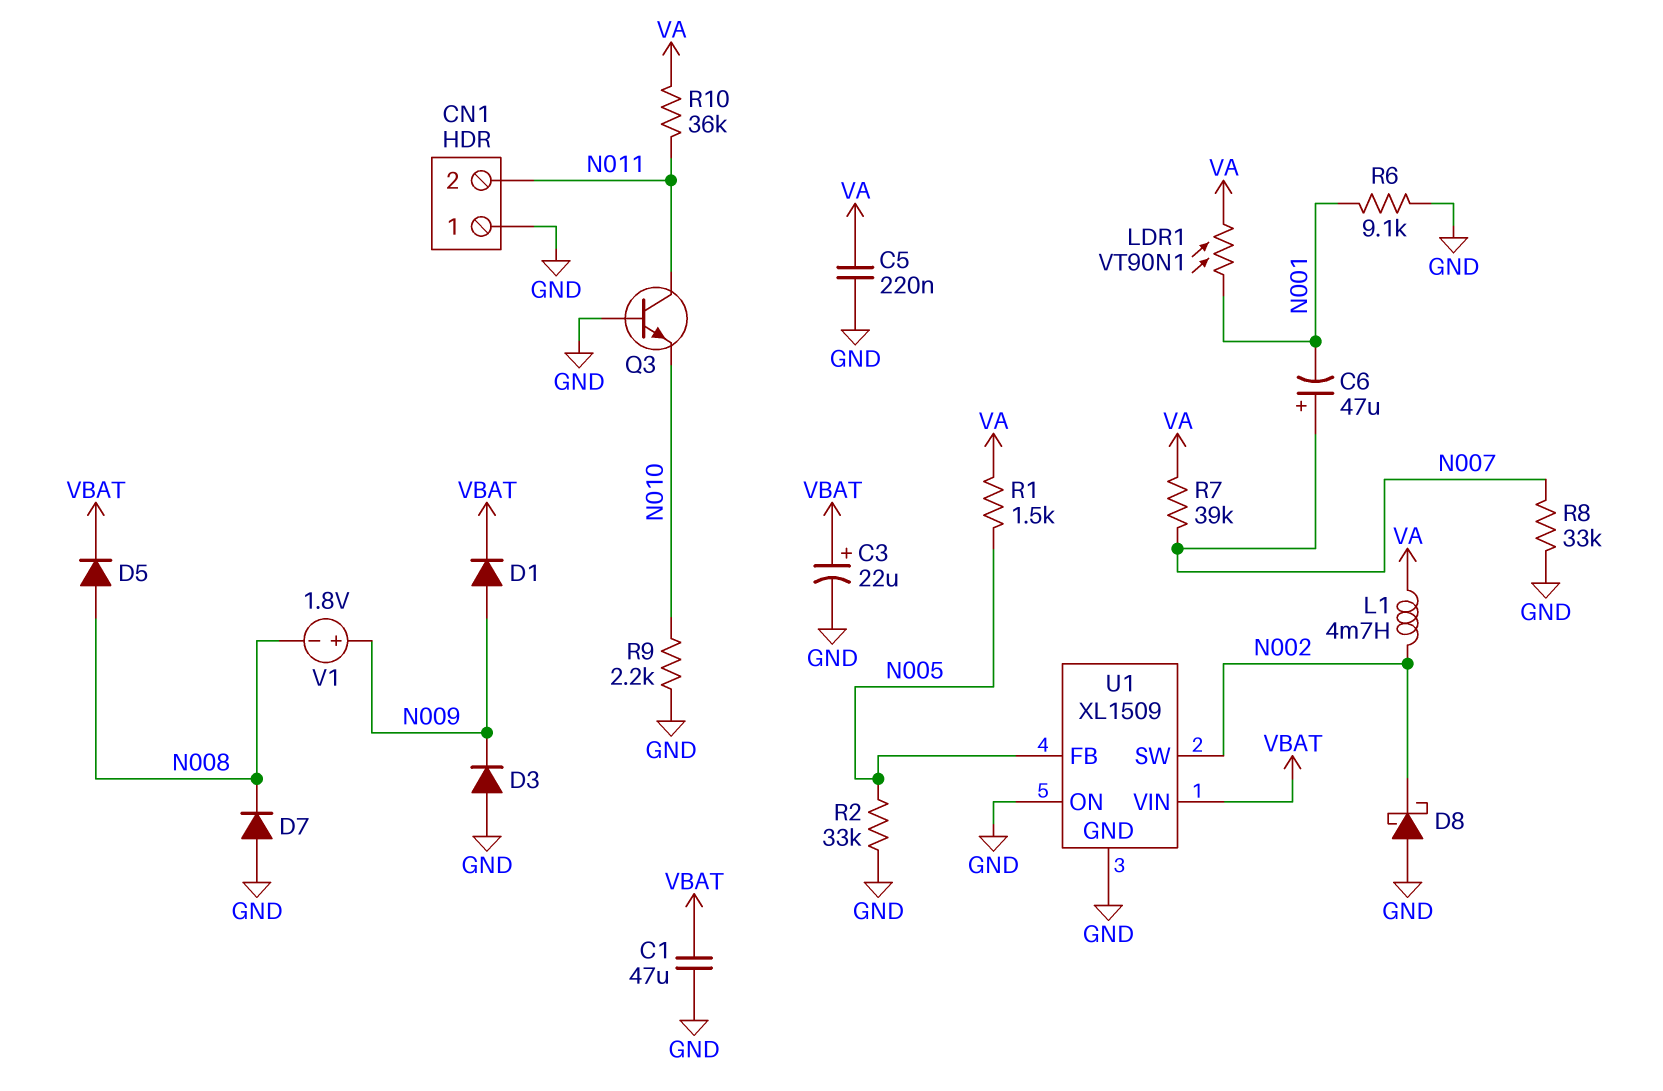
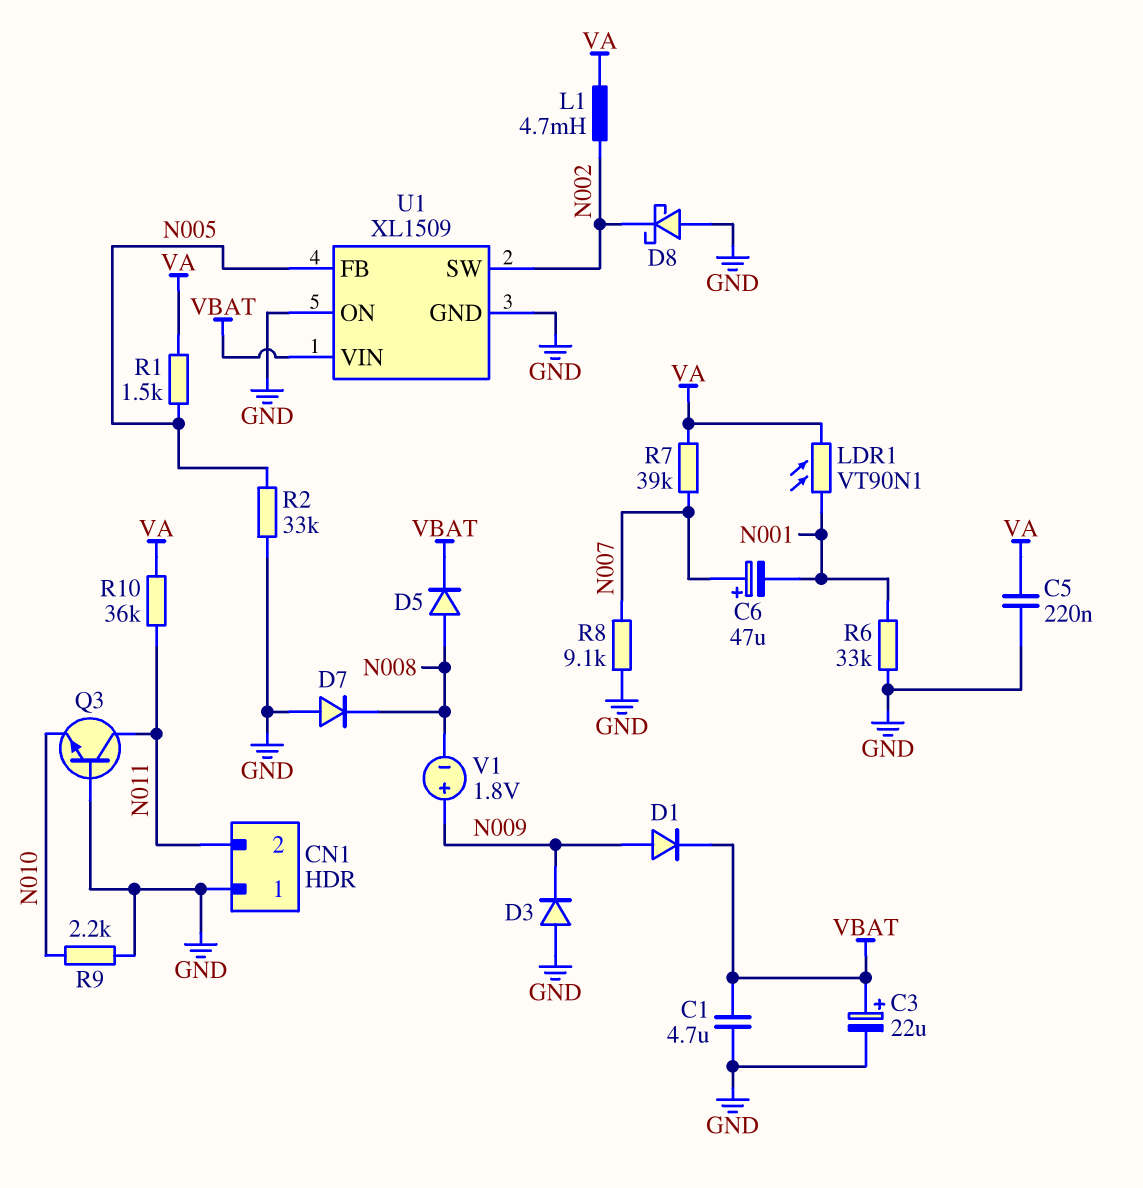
C1: 47uF (GND, VBAT) -> 4.7uF (GND, VBAT)
R6: 9.1k (GND, N001) -> 33k (GND, N001)
R8: 33k (GND, N007) -> 9.1k (GND, N007)

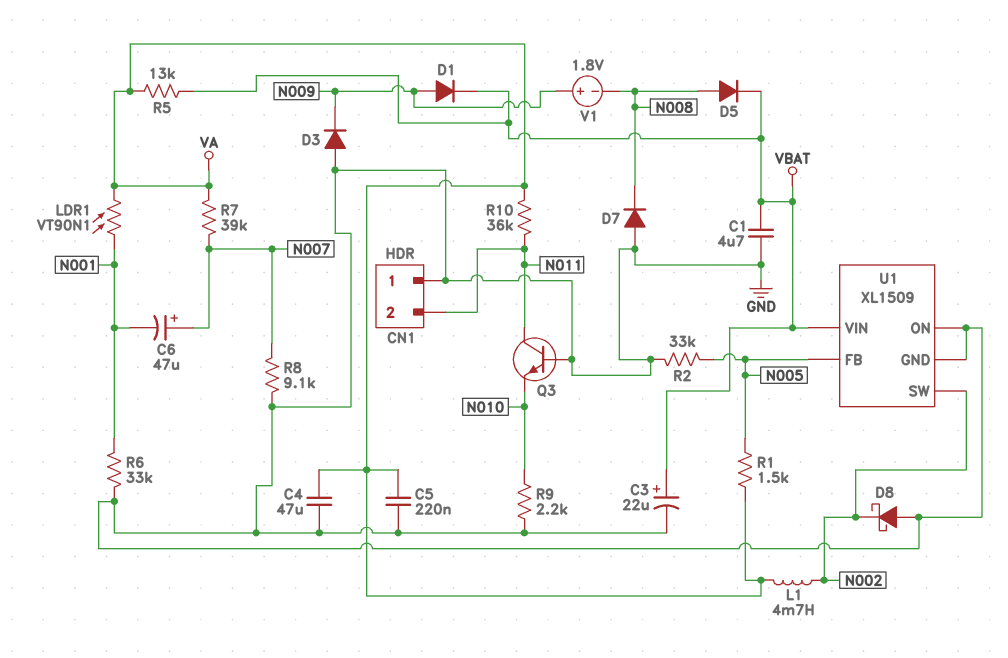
C4: none -> 47uF (GND, VA)
R5: none -> 13k (VA, VBAT)

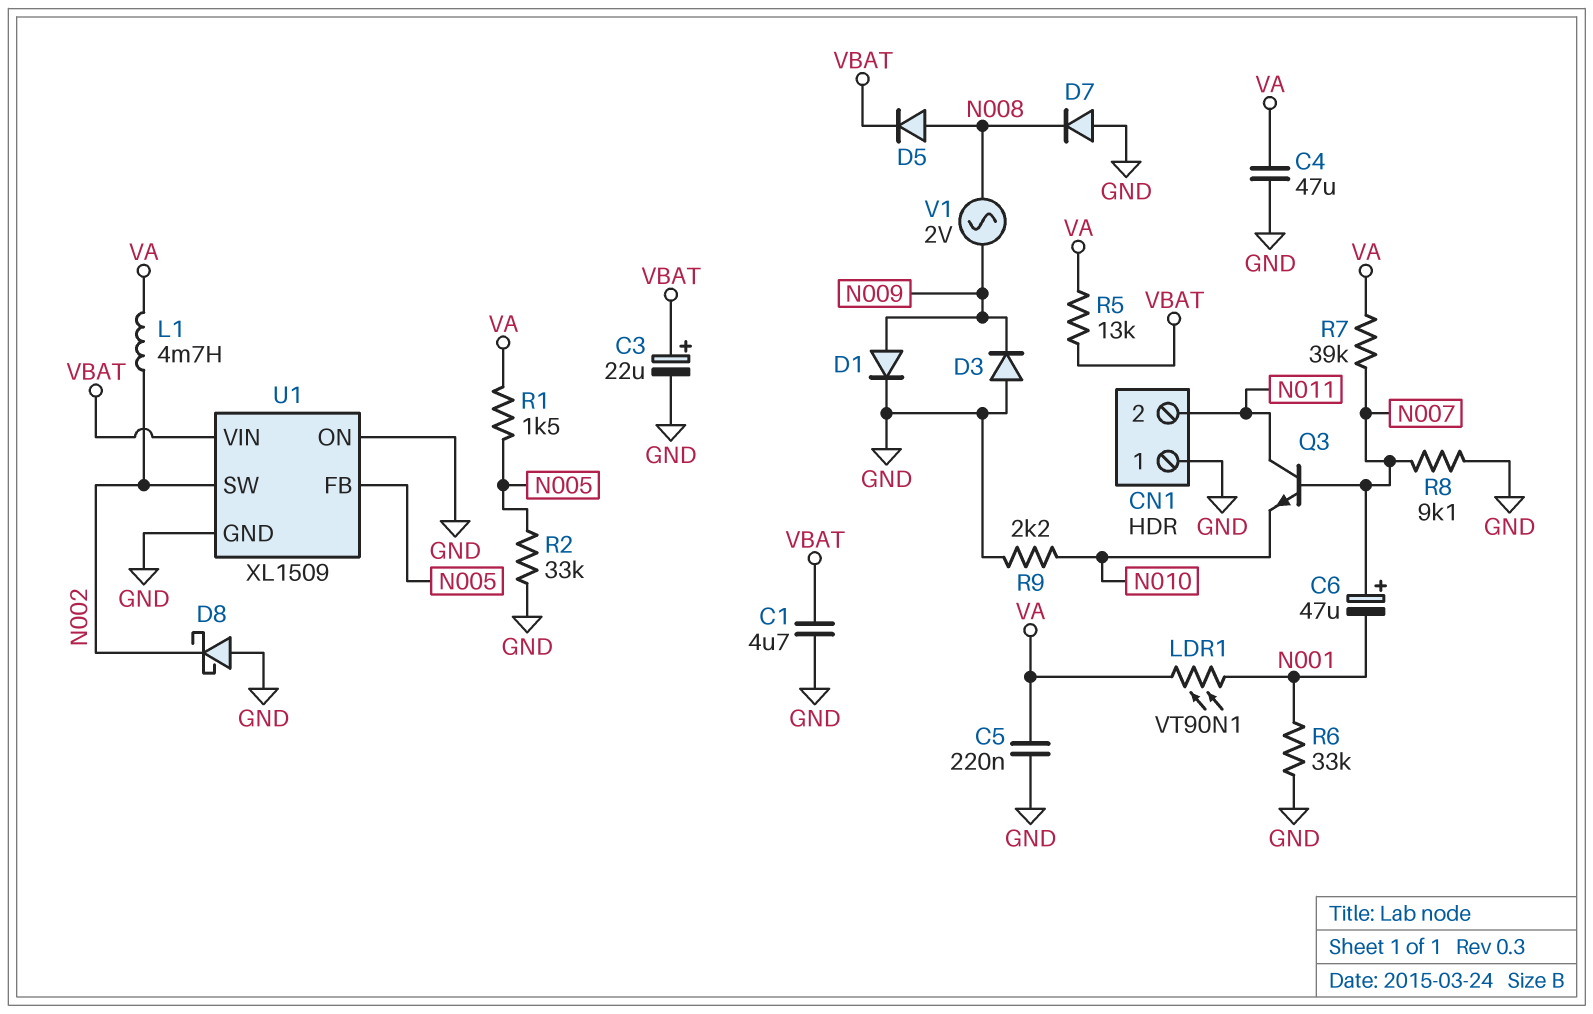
D1: diode (A N009, K VBAT) -> diode (A N009, K GND)
Q3: NPN (B GND, C N011, E N010) -> NPN (B N007, C N011, E N010)
R10: 36k (N011, VA) -> none
V1: 1.8V (plus N009, minus N008) -> AC 2V (N008, N009)

